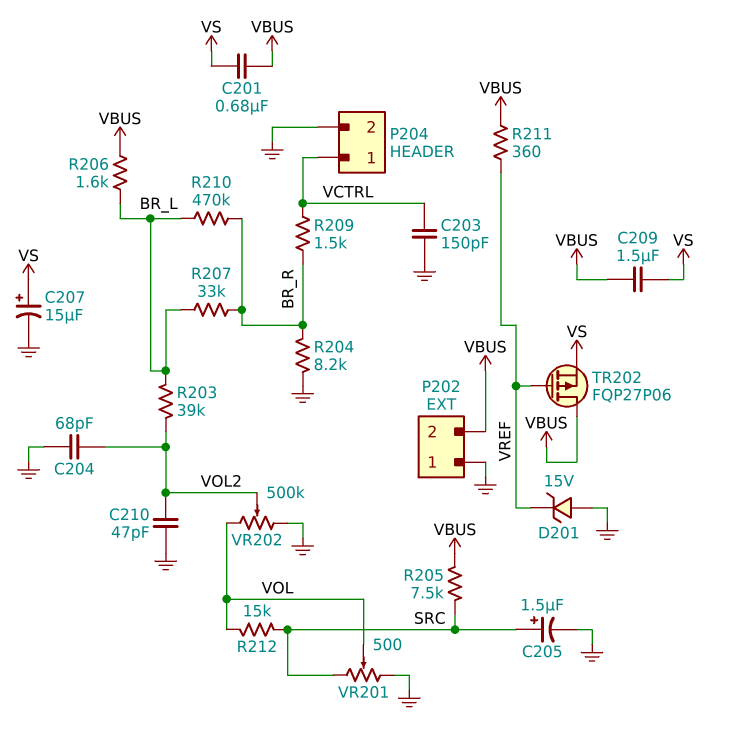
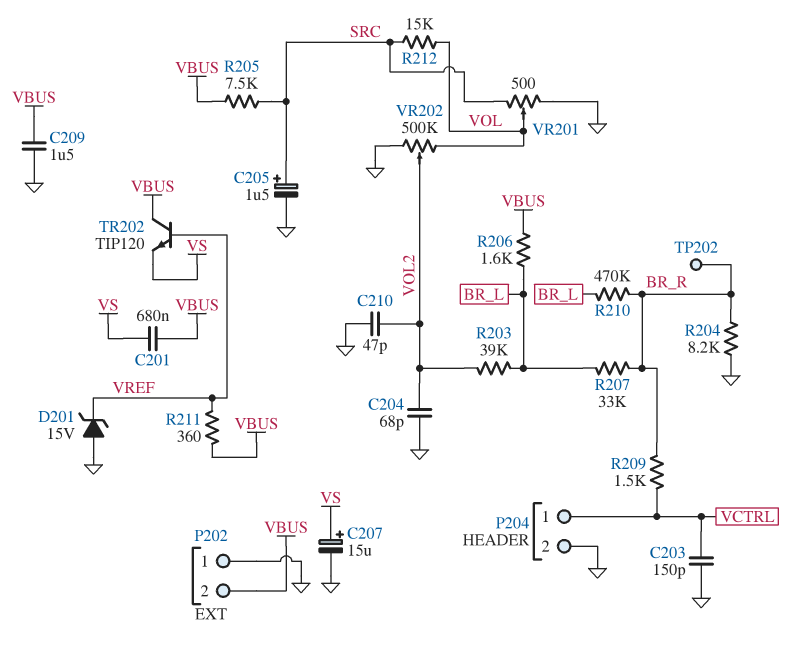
C209: 1.5uF (VBUS, VS) -> 1.5uF (GND, VBUS)
TP202: none -> test point (BR_R)
TR202: PMOS FQP27P06 (G VREF, D VBUS, S VS) -> NPN TIP120 (B VREF, C VBUS, E VS)

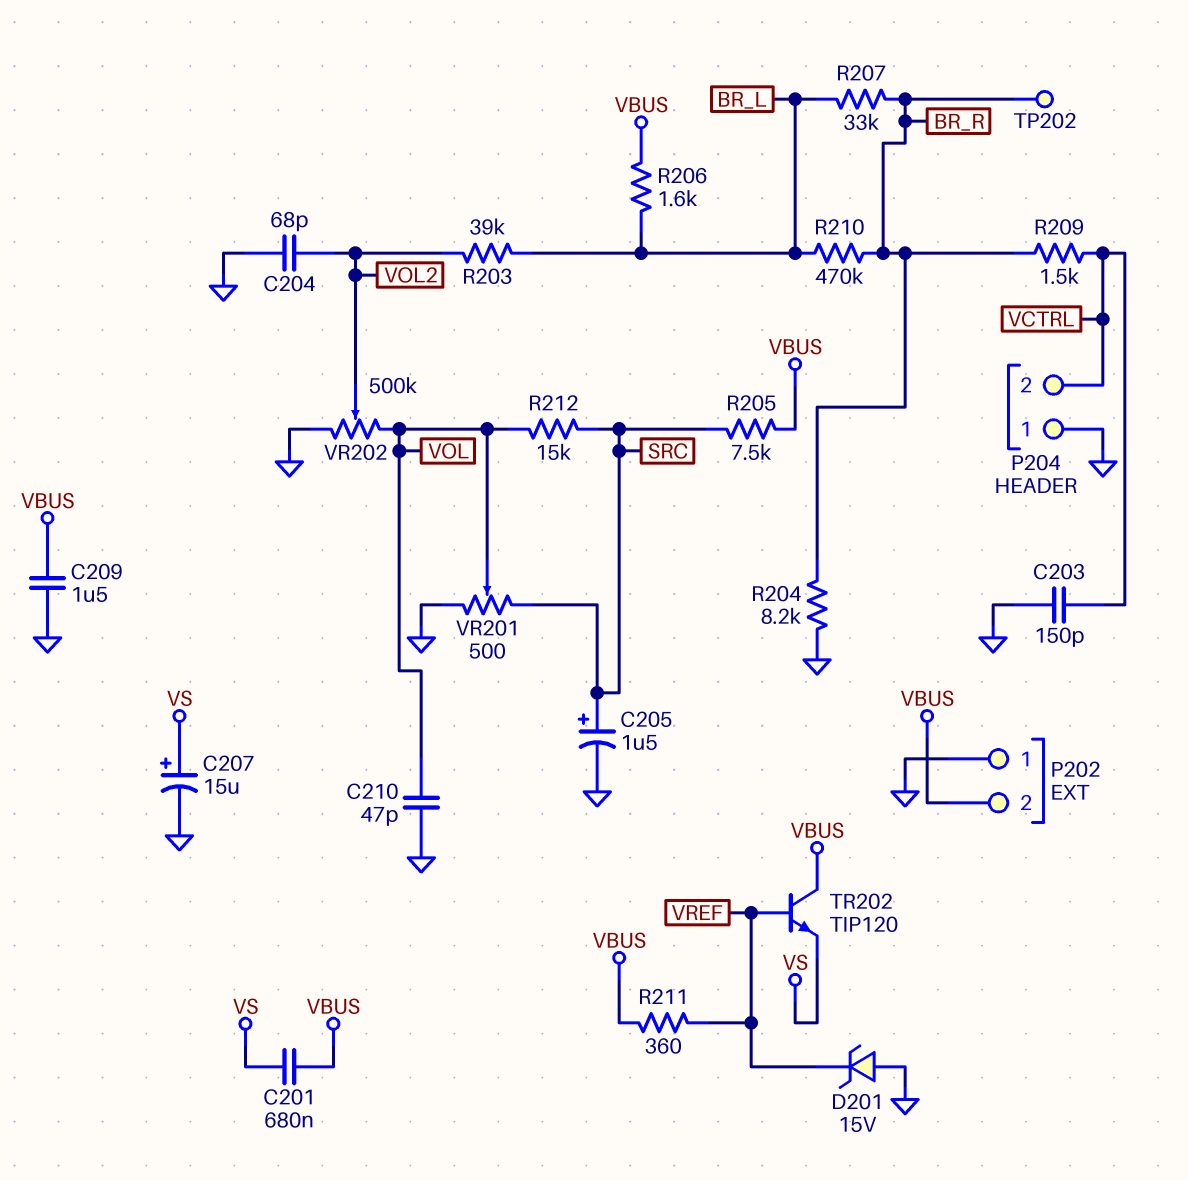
C210: 47pF (GND, VOL2) -> 47pF (GND, VOL)
P204 pin 1: VCTRL -> GND
P204 pin 2: GND -> VCTRL

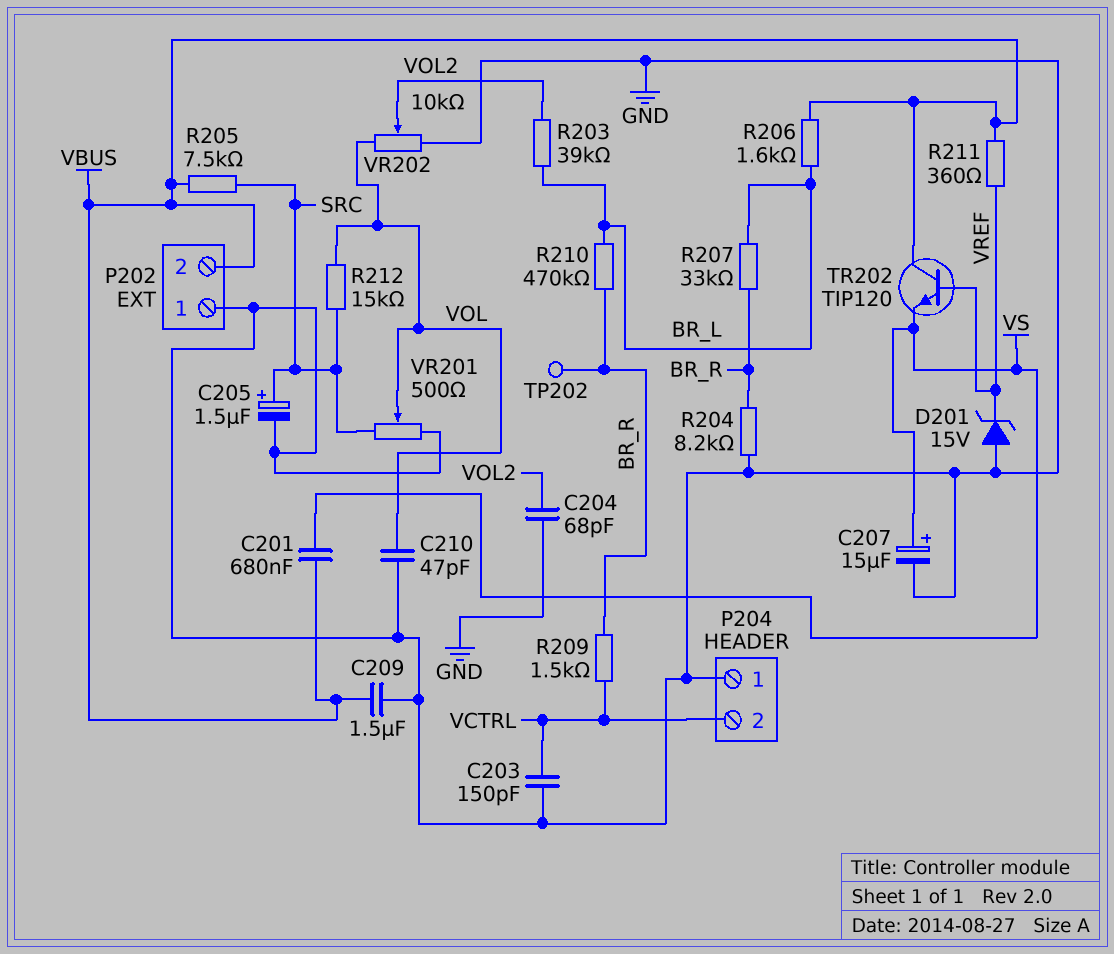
VR202: 500k (GND, VOL, wiper VOL2) -> 10k (GND, VOL, wiper VOL2)

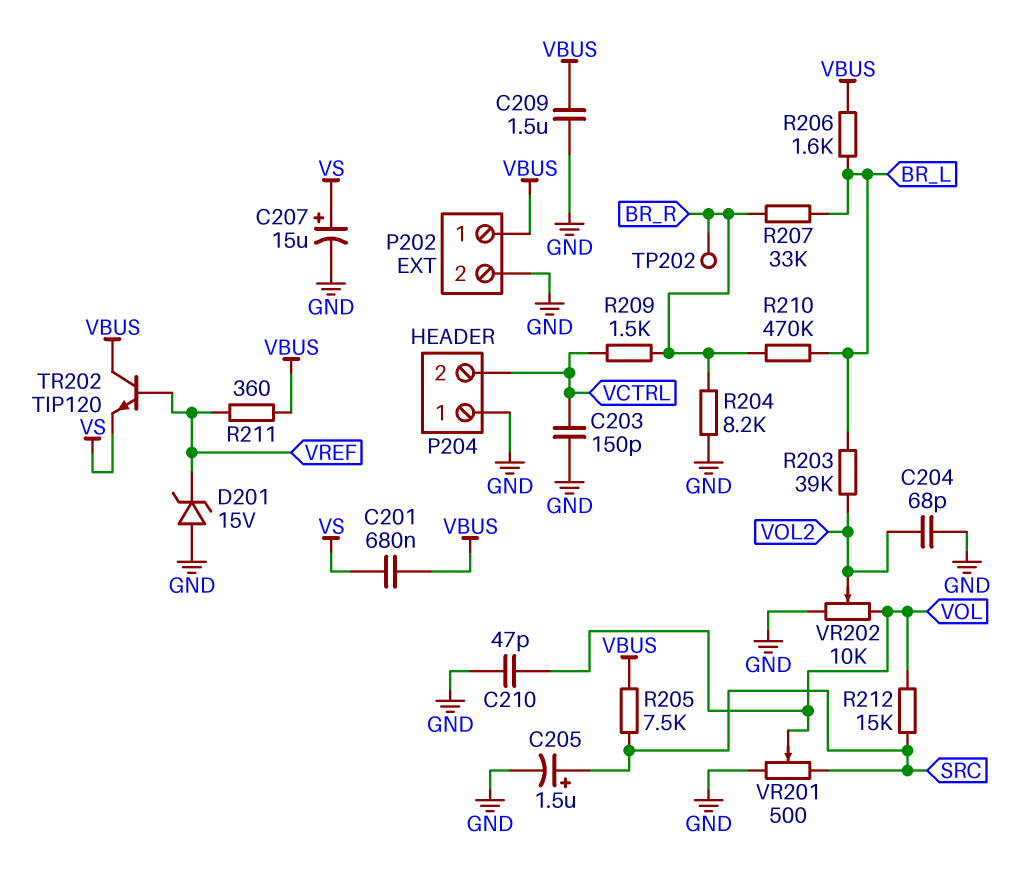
P202 pin 1: GND -> VBUS
P202 pin 2: VBUS -> GND

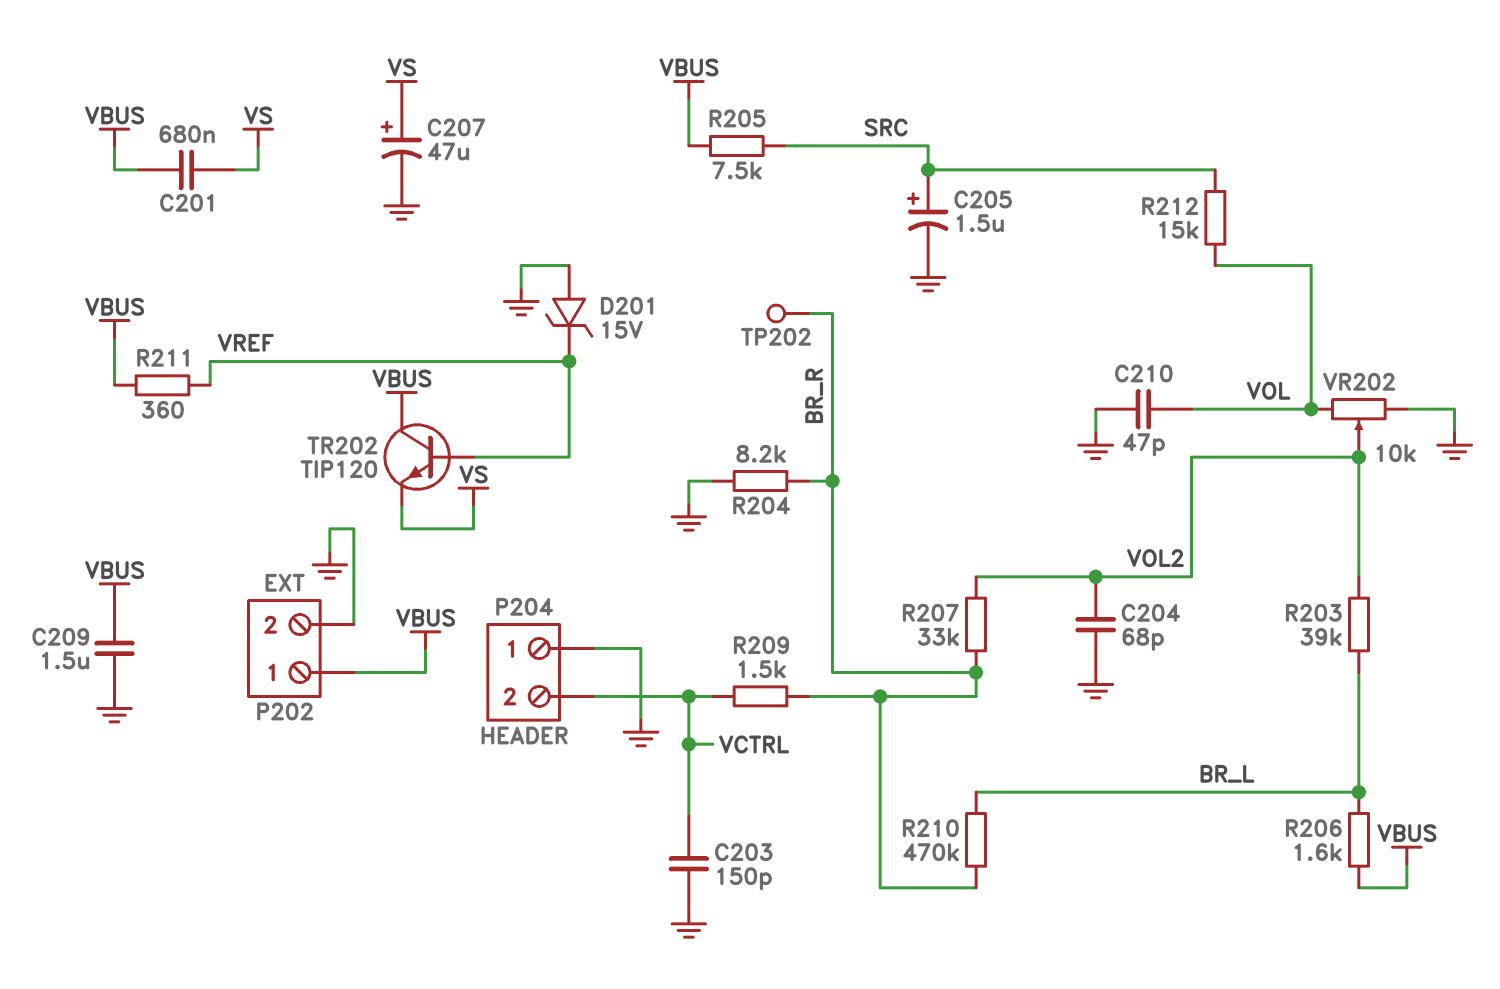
C207: 15uF (plus VS, minus GND) -> 47uF (plus VS, minus GND)
R207: 33k (BR_L, BR_R) -> 33k (BR_R, VOL2)
VR201: 500 (GND, SRC, wiper VOL) -> none

